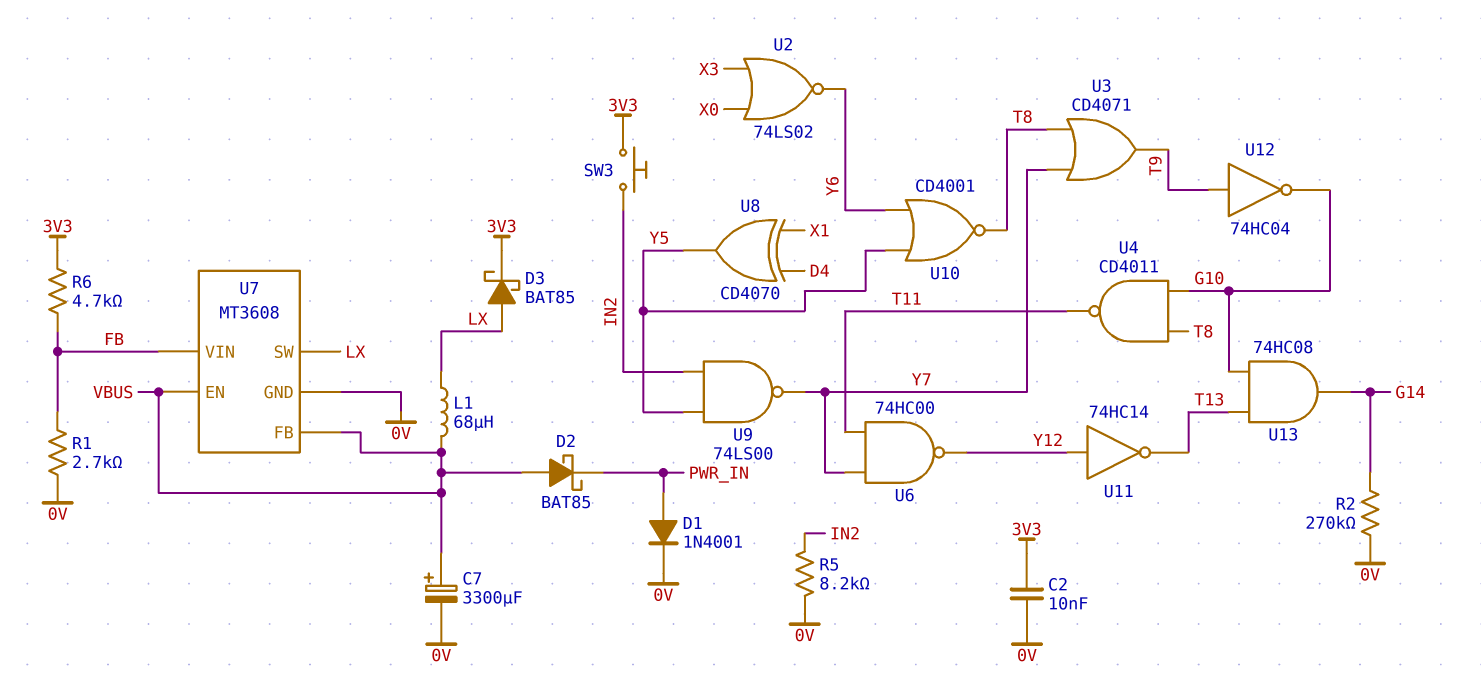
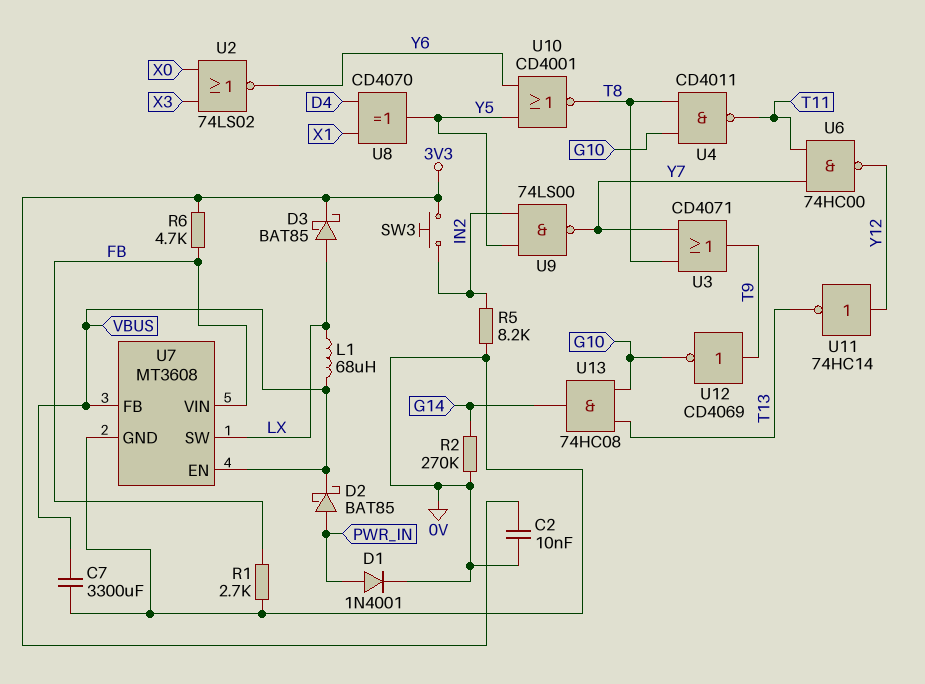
C7: 3300uF (plus VBUS, minus 0V) -> 3300uF (0V, VBUS)
D2: schottky BAT85 (A VBUS, K PWR_IN) -> schottky BAT85 (A PWR_IN, K VBUS)
U12: NOT 74HC04 (in T9, out G10) -> NOT CD4069 (in T9, out G10)

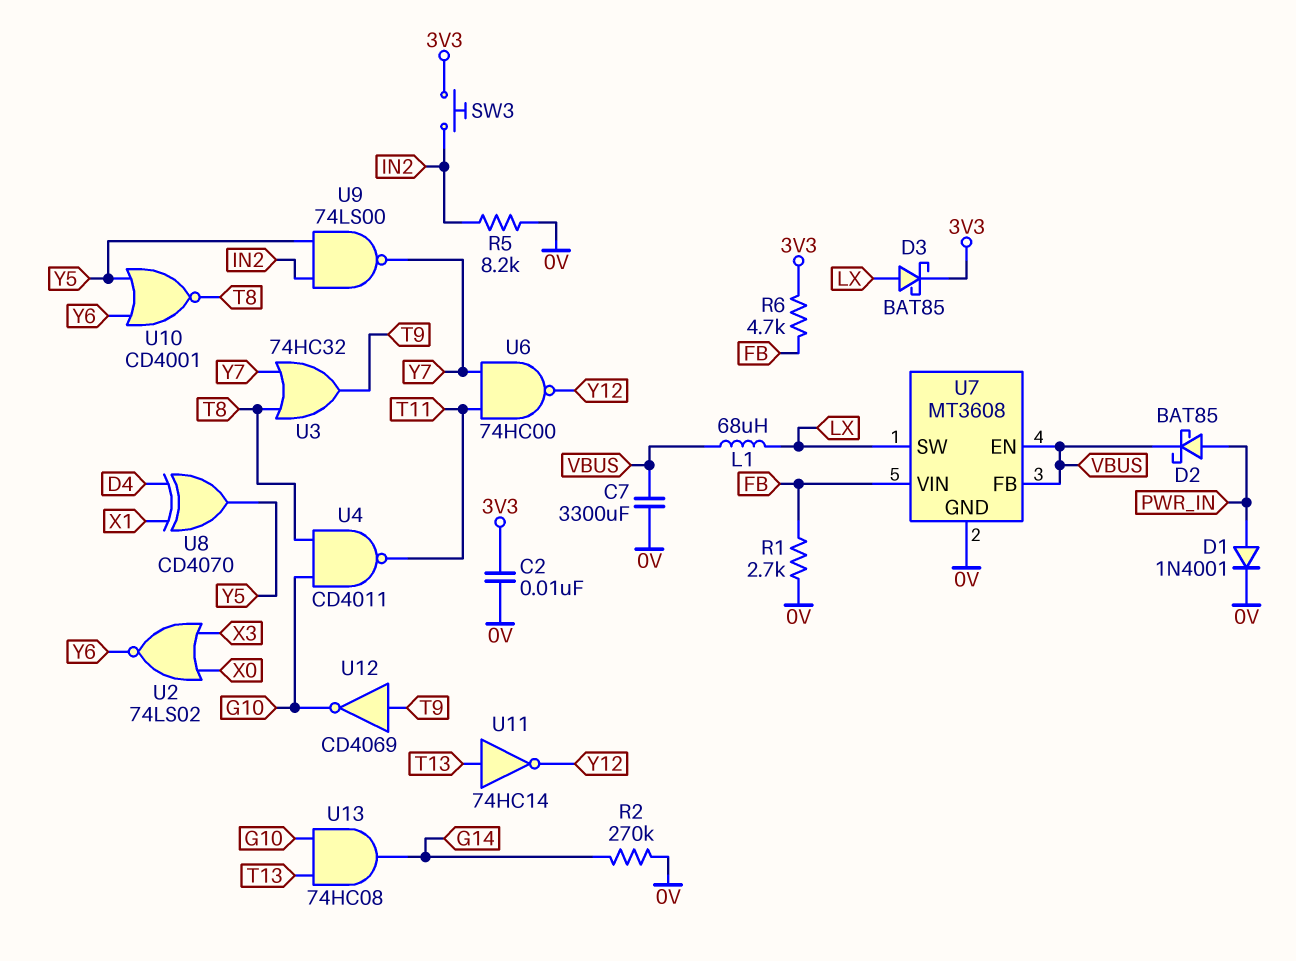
U3: OR CD4071 (in T8, in Y7, out T9) -> OR 74HC32 (in T8, in Y7, out T9)
U11: NOT 74HC14 (in Y12, out T13) -> NOT 74HC14 (in T13, out Y12)

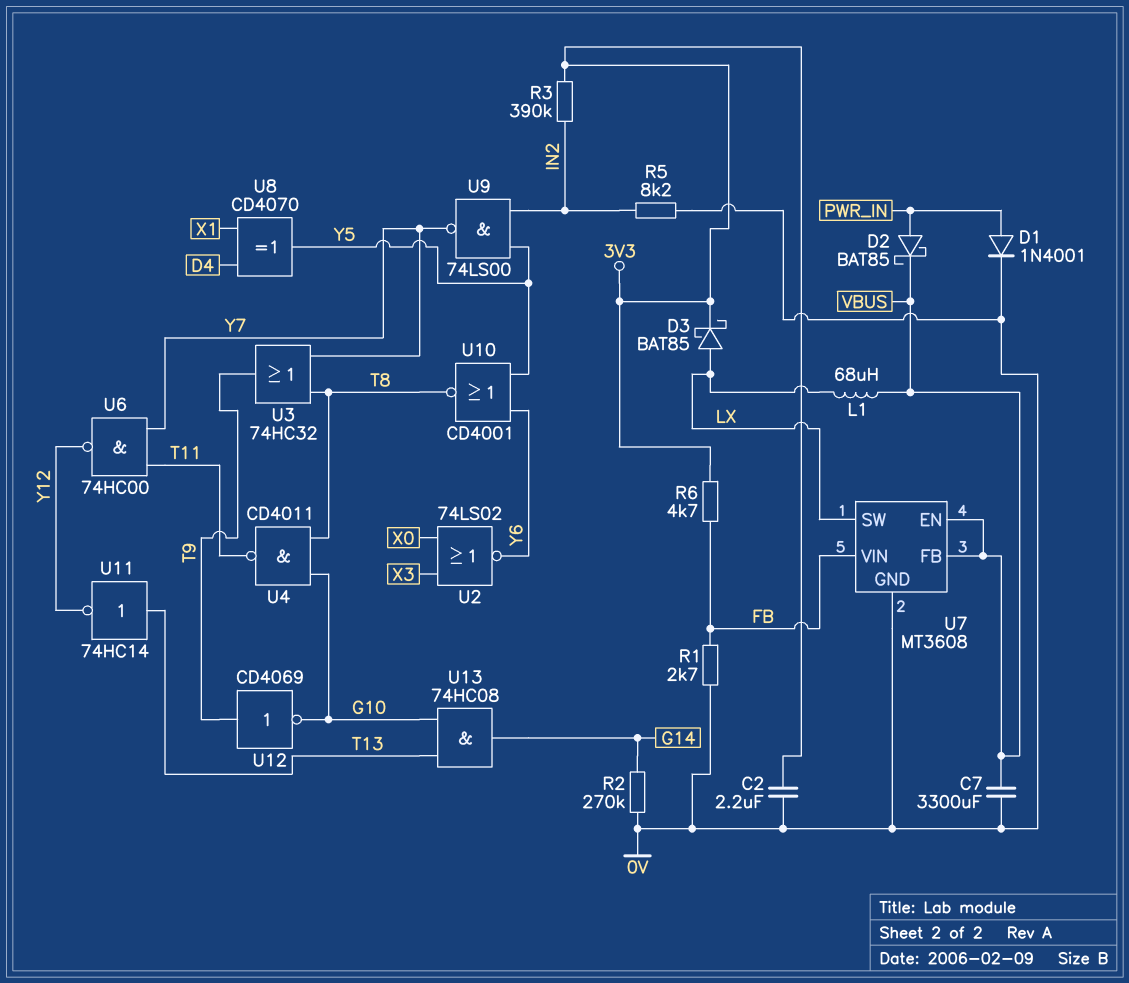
C2: 10nF (0V, 3V3) -> 2.2uF (0V, 3V3)
R3: none -> 390k (3V3, IN2)
SW3: button (3V3, IN2) -> none

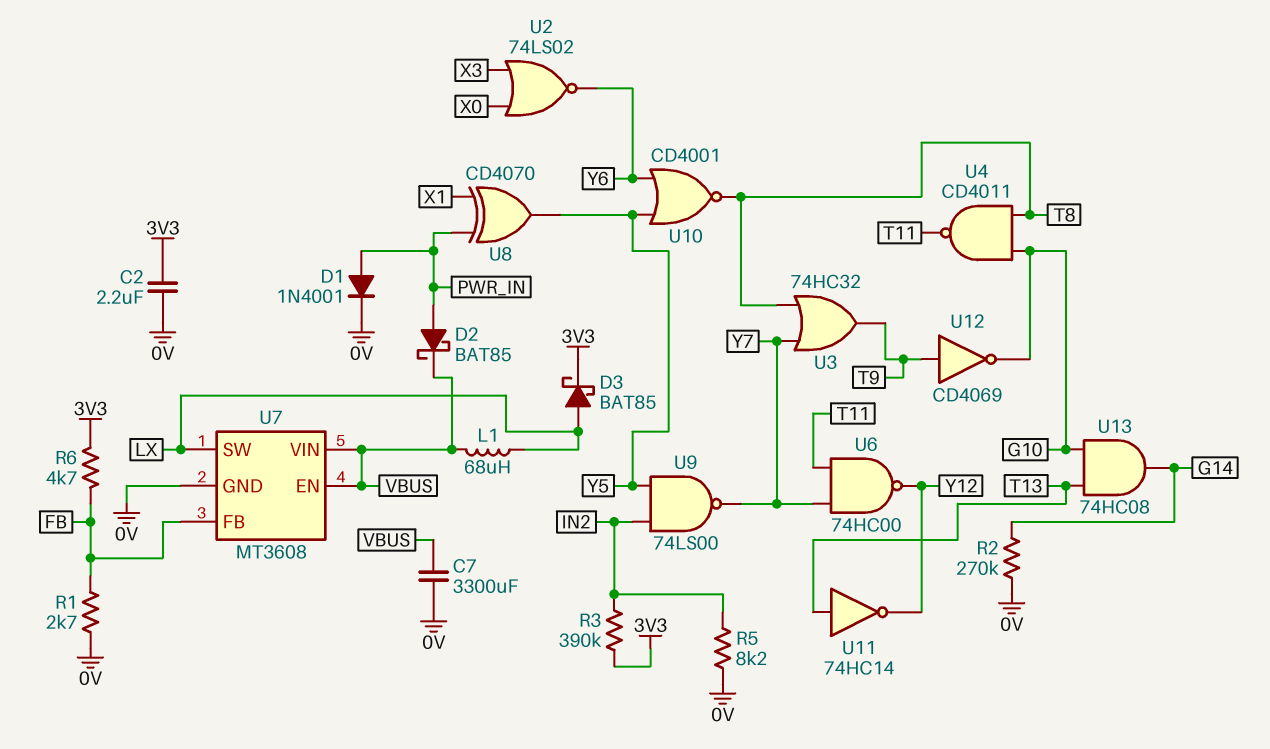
U7 pin FB: VBUS -> FB
U7 pin VIN: FB -> VBUS
U8: XOR CD4070 (in D4, in X1, out Y5) -> XOR CD4070 (in PWR_IN, in X1, out Y5)

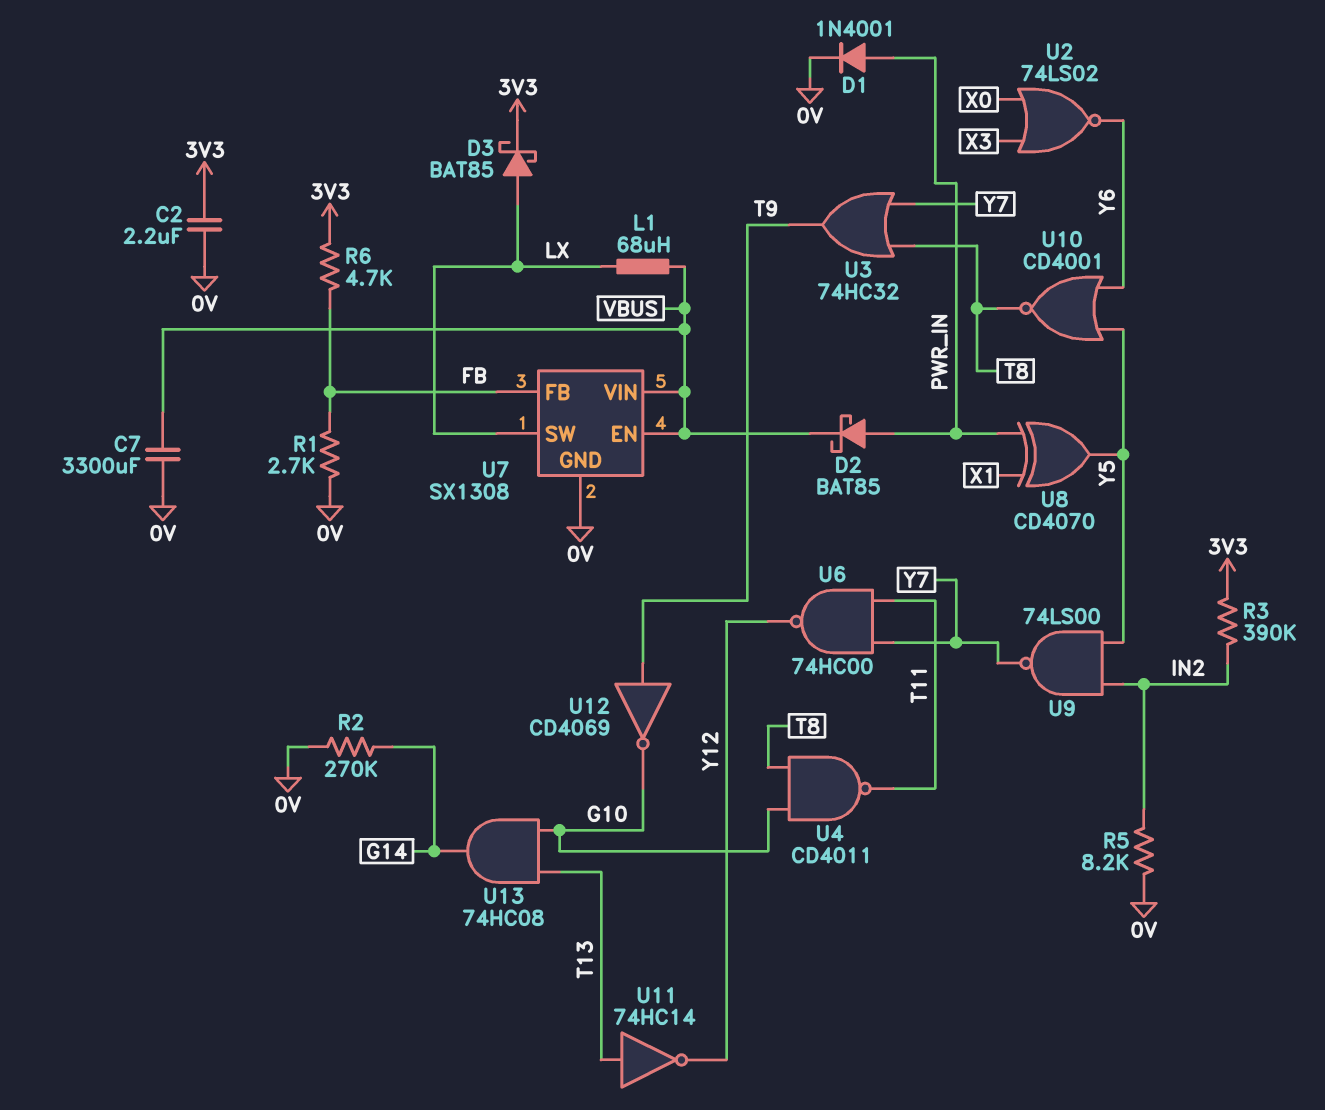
U7: MT3608 -> SX1308

